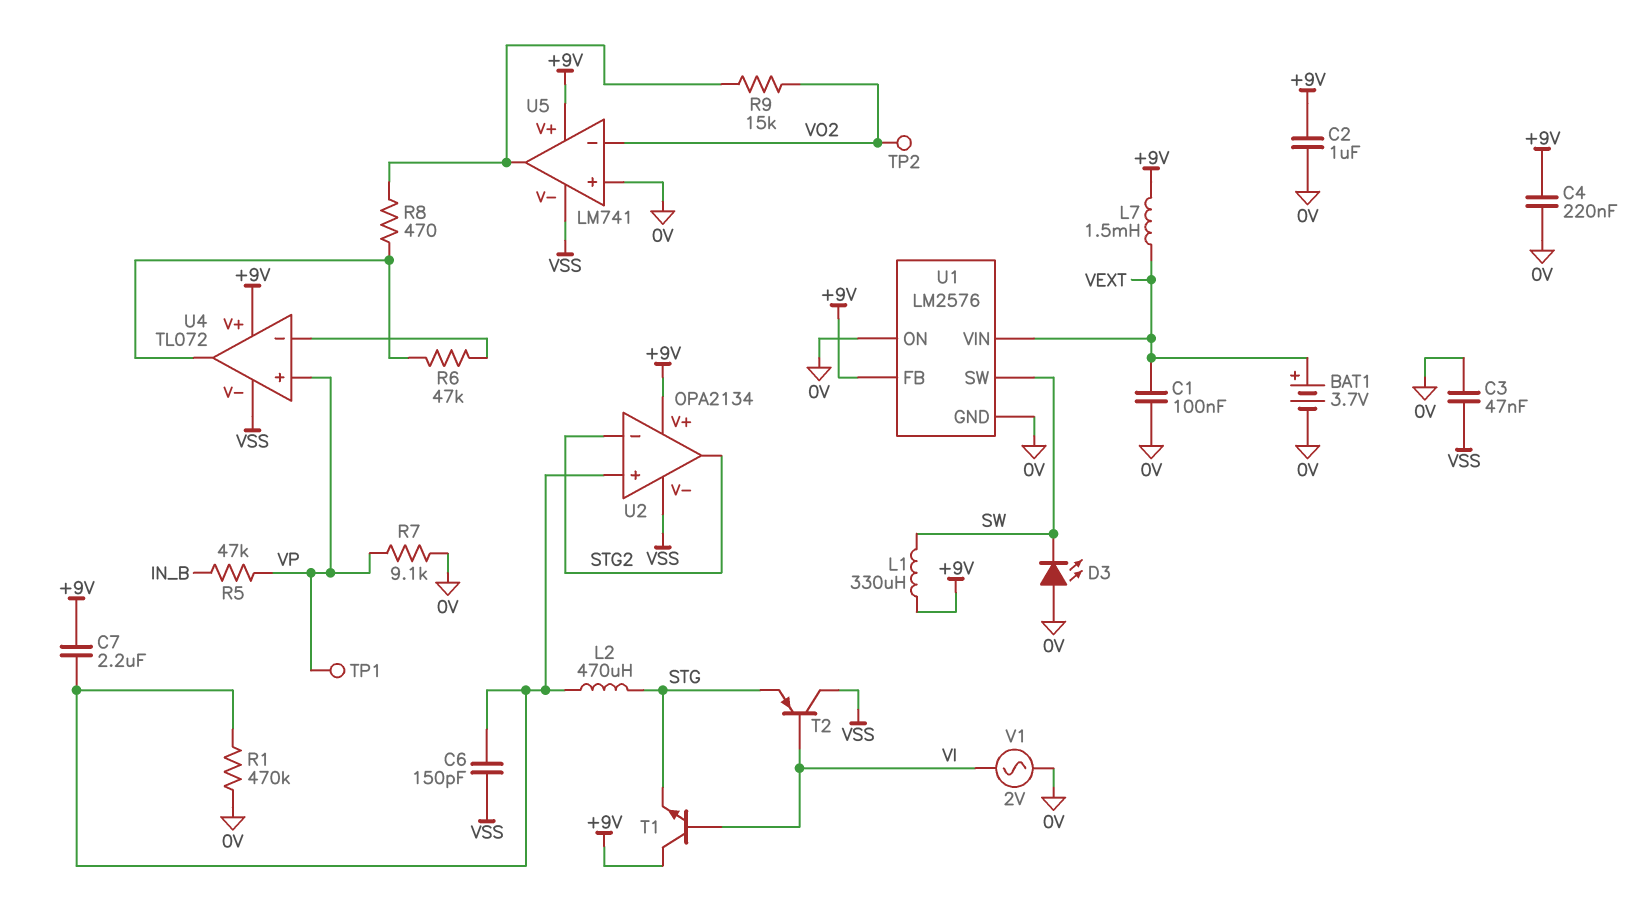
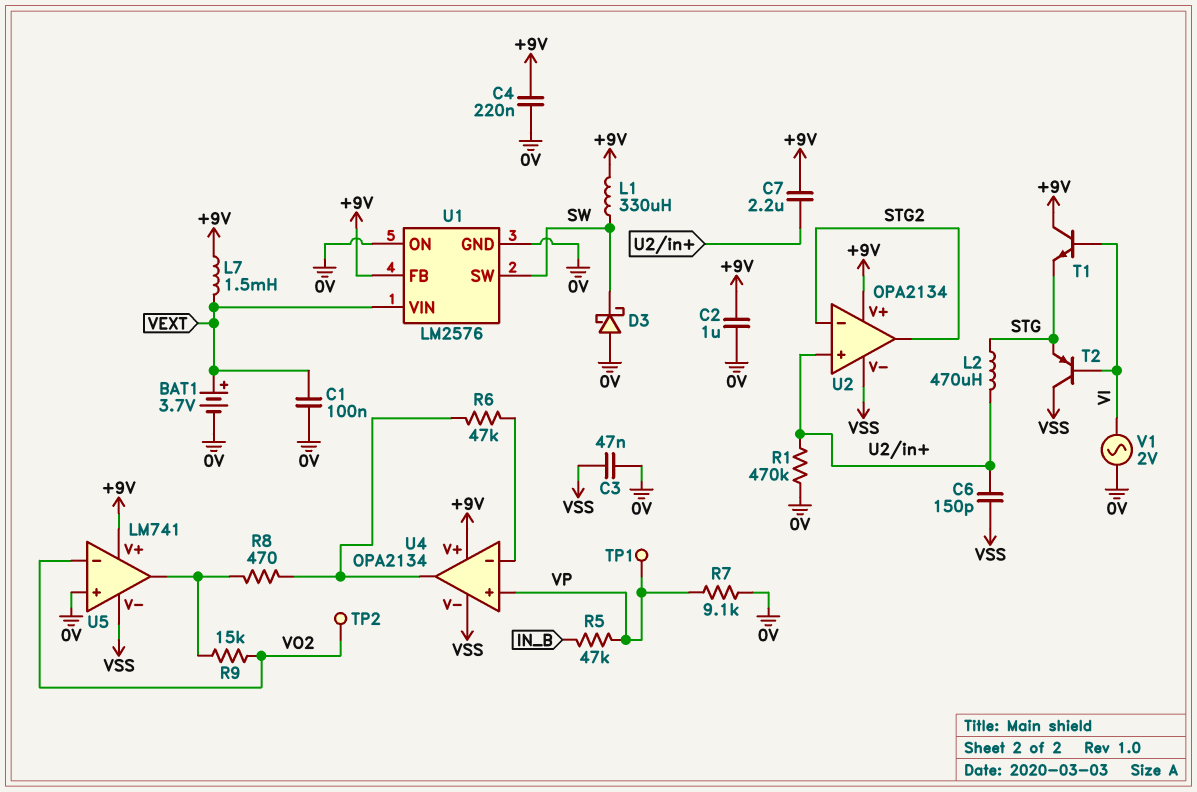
D3: LED (A 0V, K SW) -> schottky (A 0V, K SW)
U4: TL072 -> OPA2134

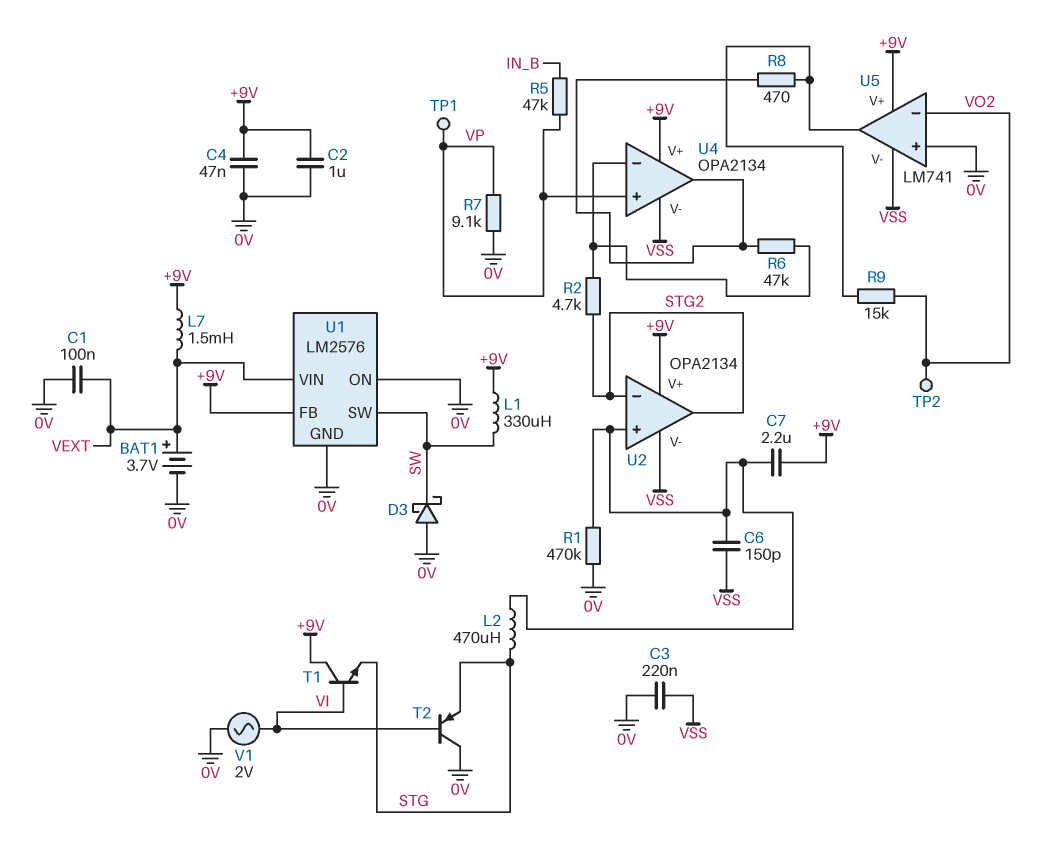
C3: 47nF (0V, VSS) -> 220nF (0V, VSS)
C4: 220nF (+9V, 0V) -> 47nF (+9V, 0V)
R2: none -> 4.7k (STG2, U4/in-)
T2: PNP (B VI, C VSS, E STG) -> PNP (B VI, C 0V, E STG)

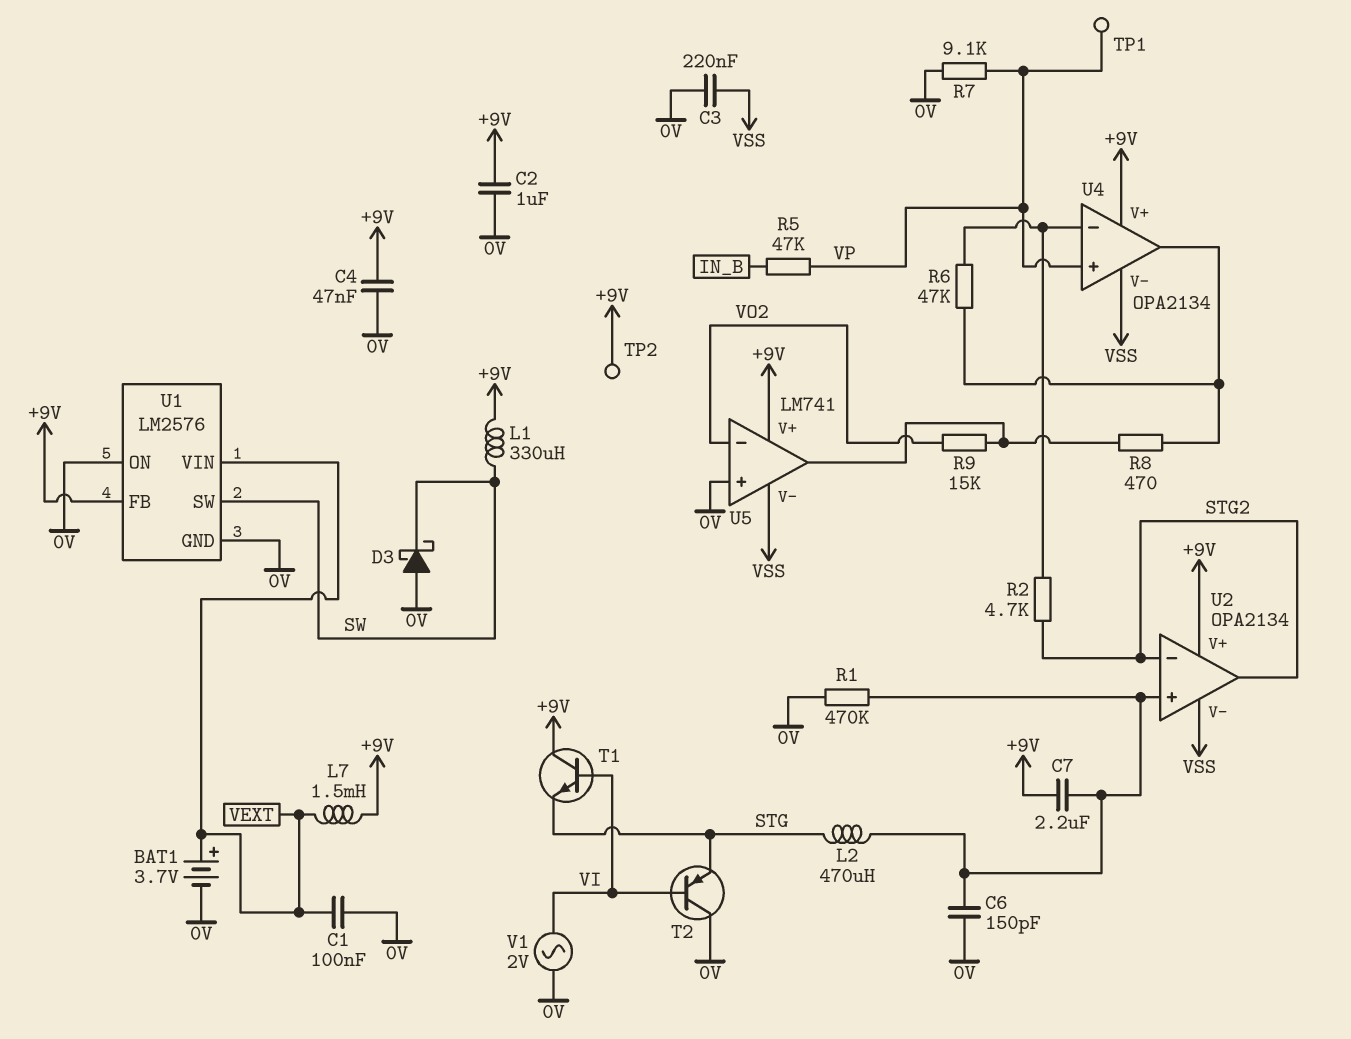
C6: 150pF (U2/in+, VSS) -> 150pF (0V, U2/in+)
TP2: test point (VO2) -> test point (+9V)

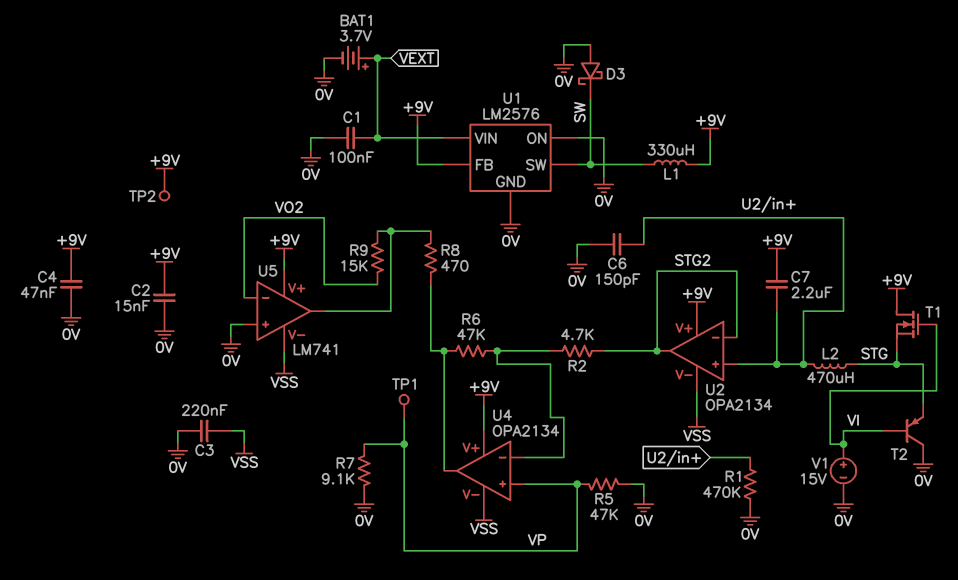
C2: 1uF (+9V, 0V) -> 15nF (+9V, 0V)
L7: 1.5mH (+9V, VEXT) -> none
R5: 47k (IN_B, VP) -> 47k (0V, VP)
T1: NPN (B VI, C +9V, E STG) -> NMOS (G VI, D +9V, S STG)
V1: AC 2V (0V, VI) -> 15V (plus VI, minus 0V)

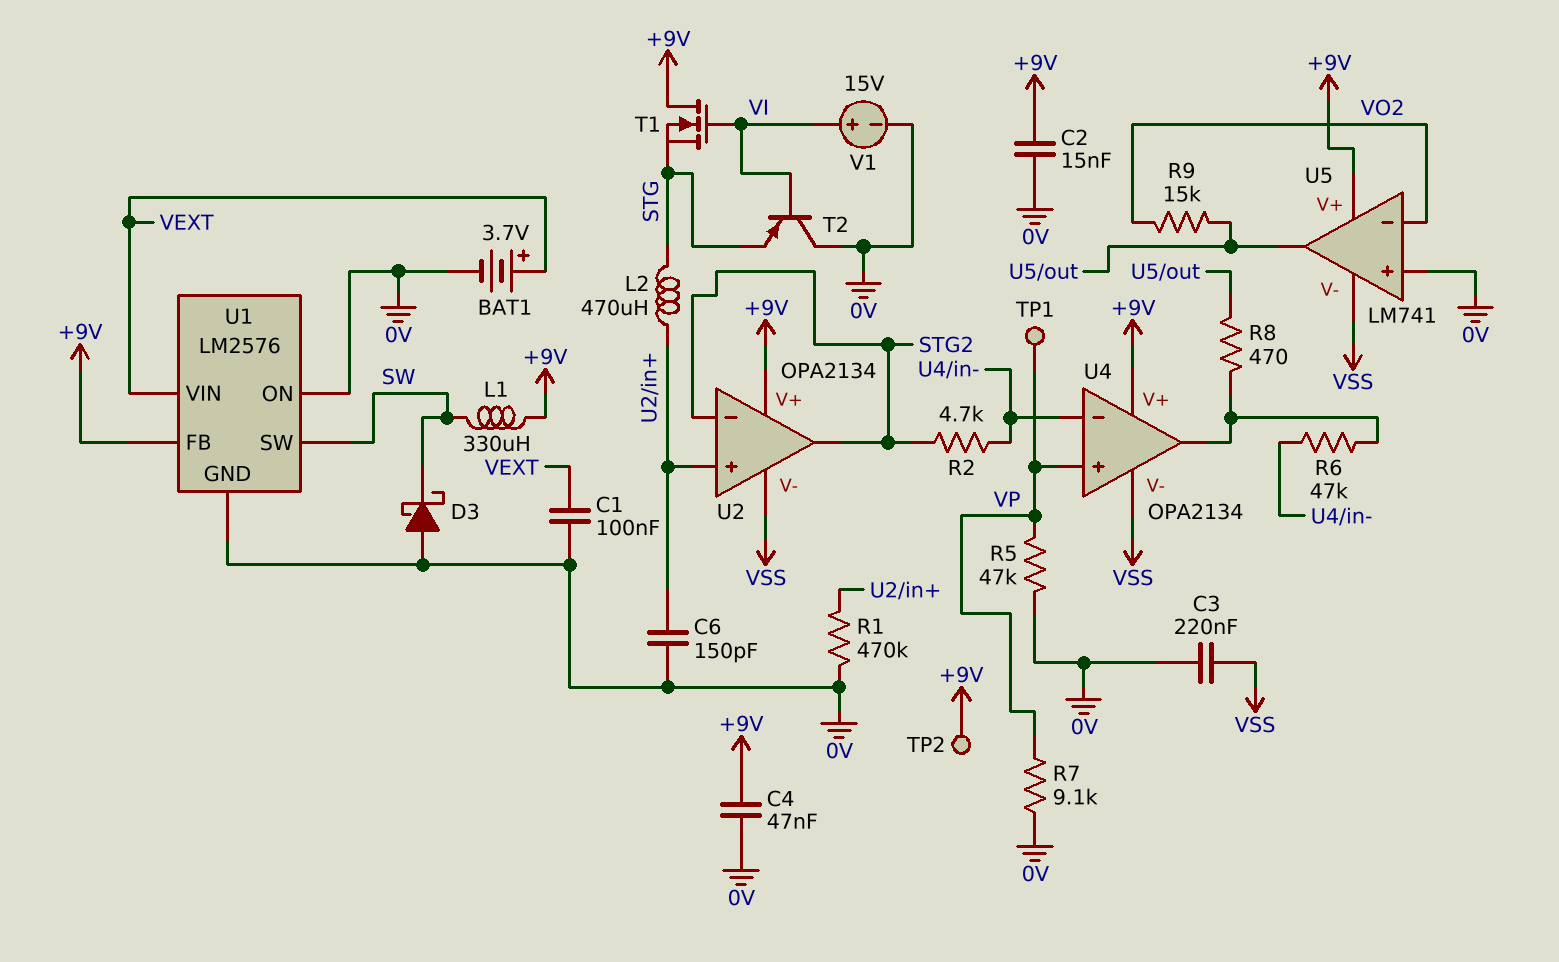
C7: 2.2uF (+9V, U2/in+) -> none

